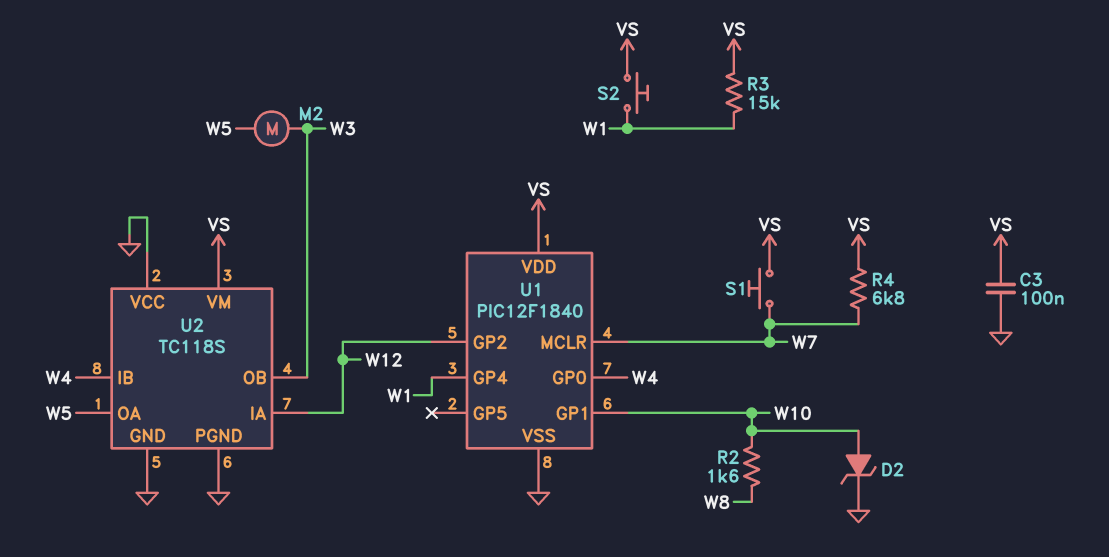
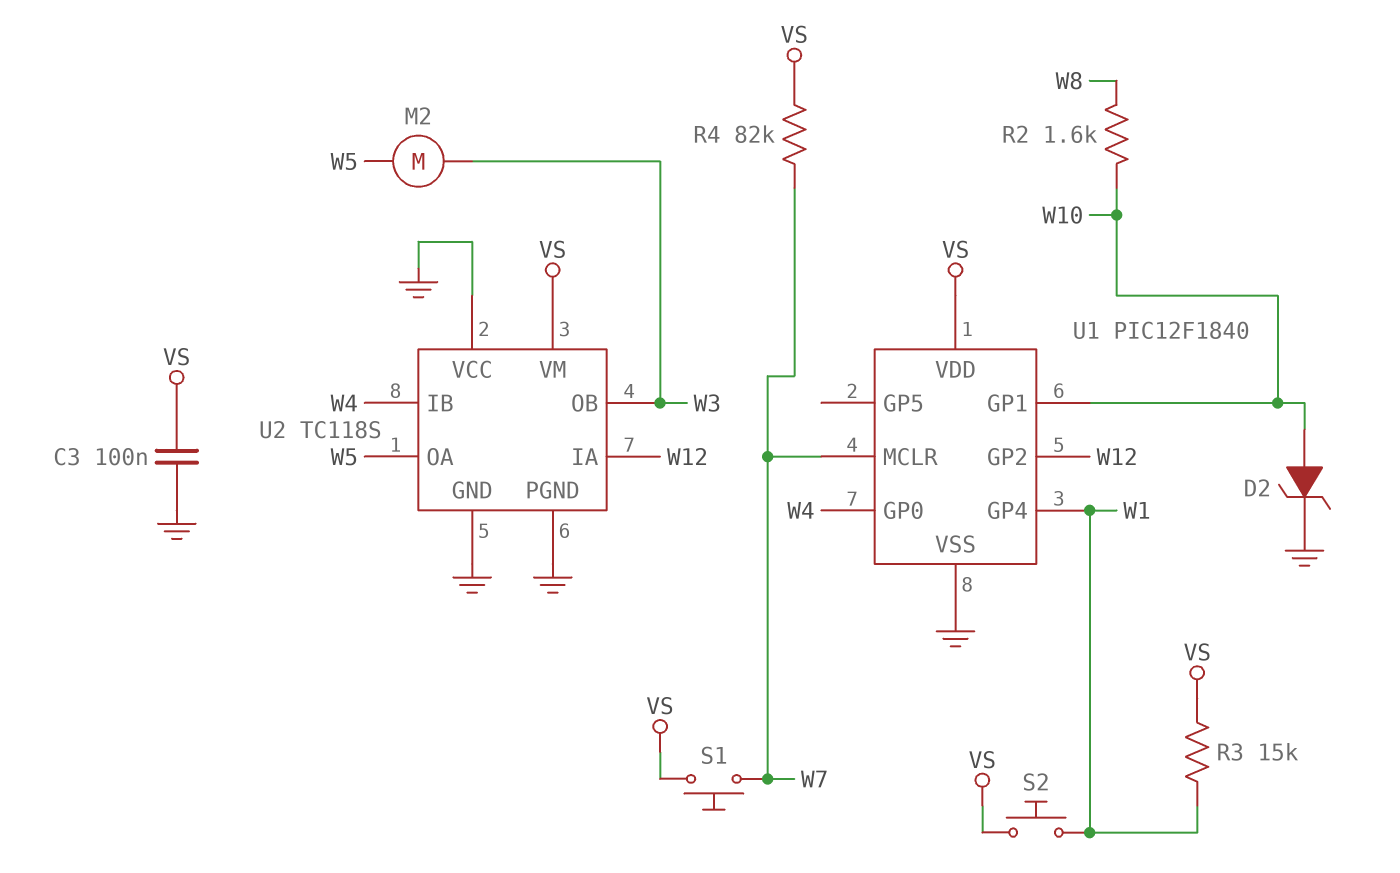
R4: 6.8k (VS, W7) -> 82k (VS, W7)

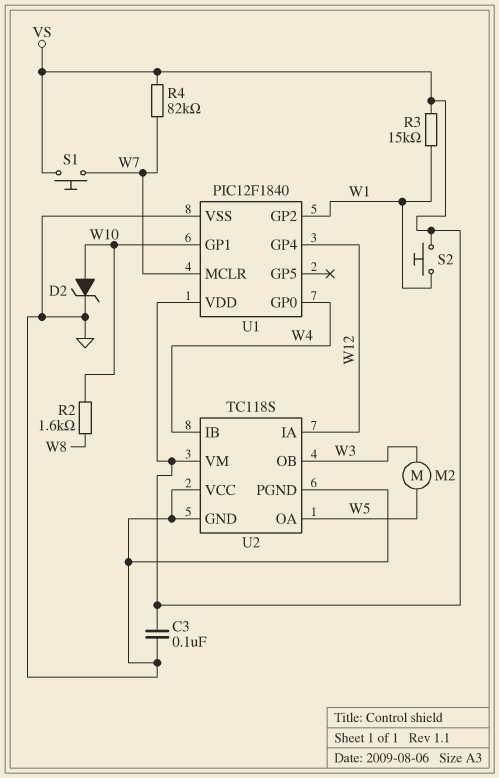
U1 pin GP2: W12 -> W1
U1 pin GP4: W1 -> W12

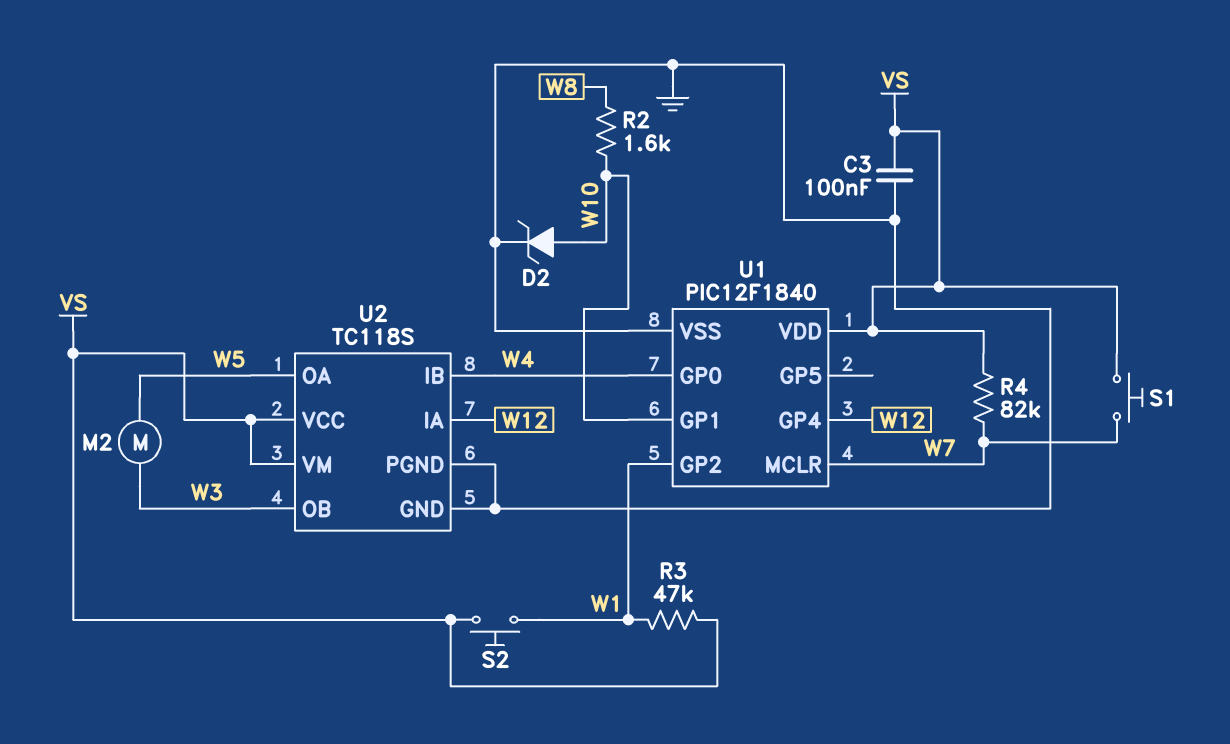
R3: 15k (VS, W1) -> 47k (VS, W1)
U2 pin VCC: GND -> VS

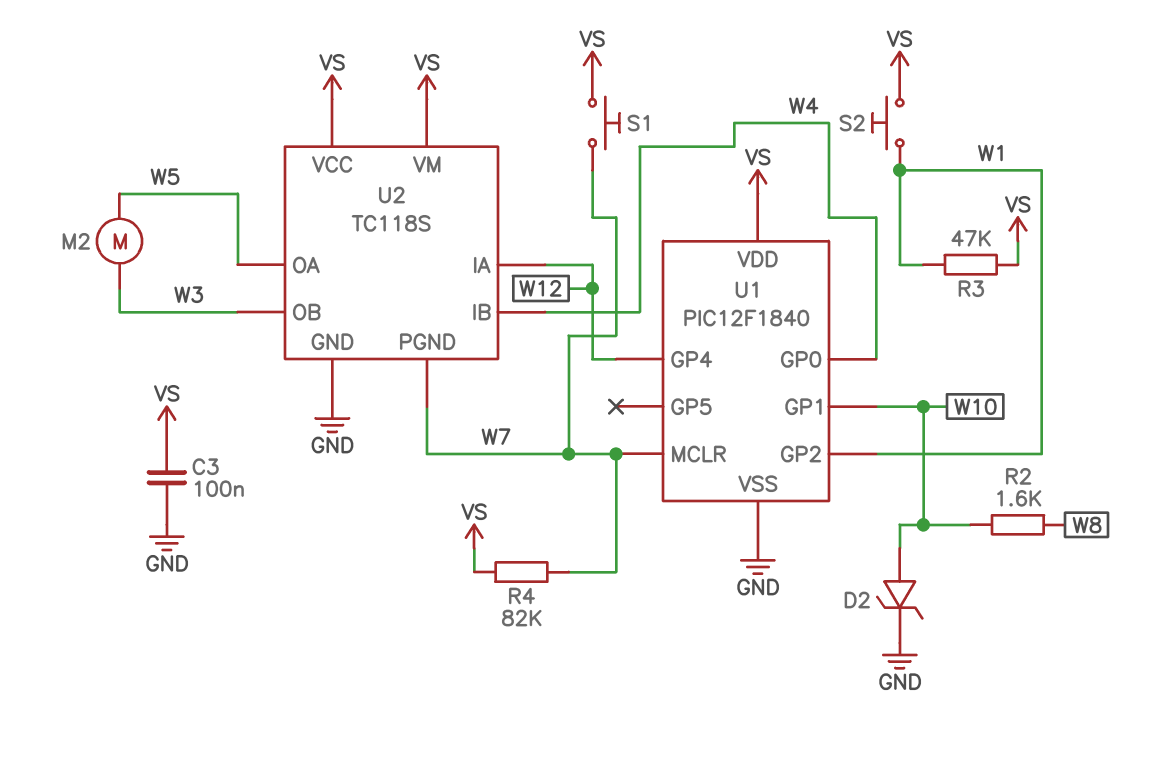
U2 pin PGND: GND -> W7

